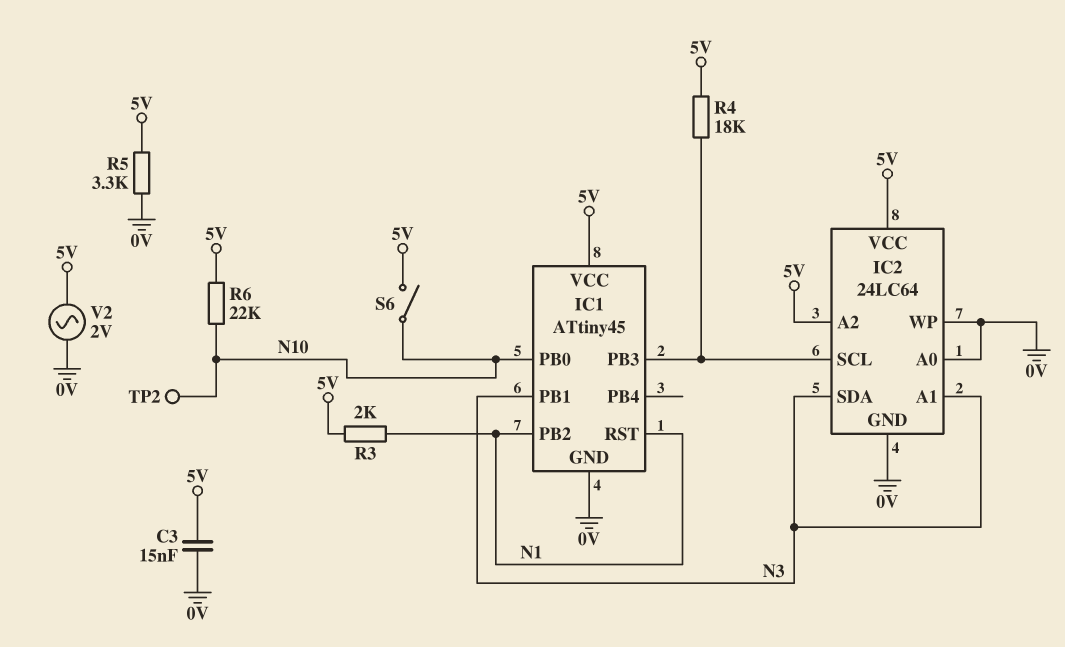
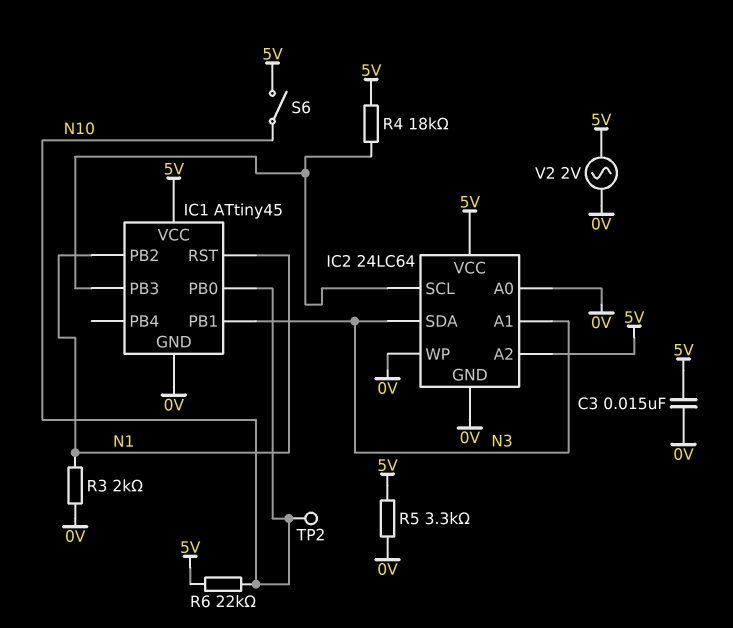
R3: 2k (5V, N1) -> 2k (0V, N1)

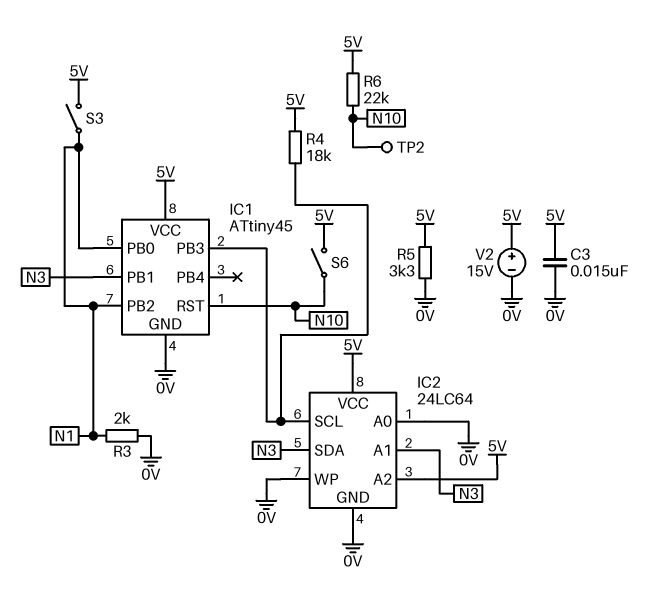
IC1 pin PB0: N10 -> N1
IC1 pin RST: N1 -> N10
S3: none -> switch (5V, N1)
V2: AC 2V (0V, 5V) -> 15V (plus 5V, minus 0V)

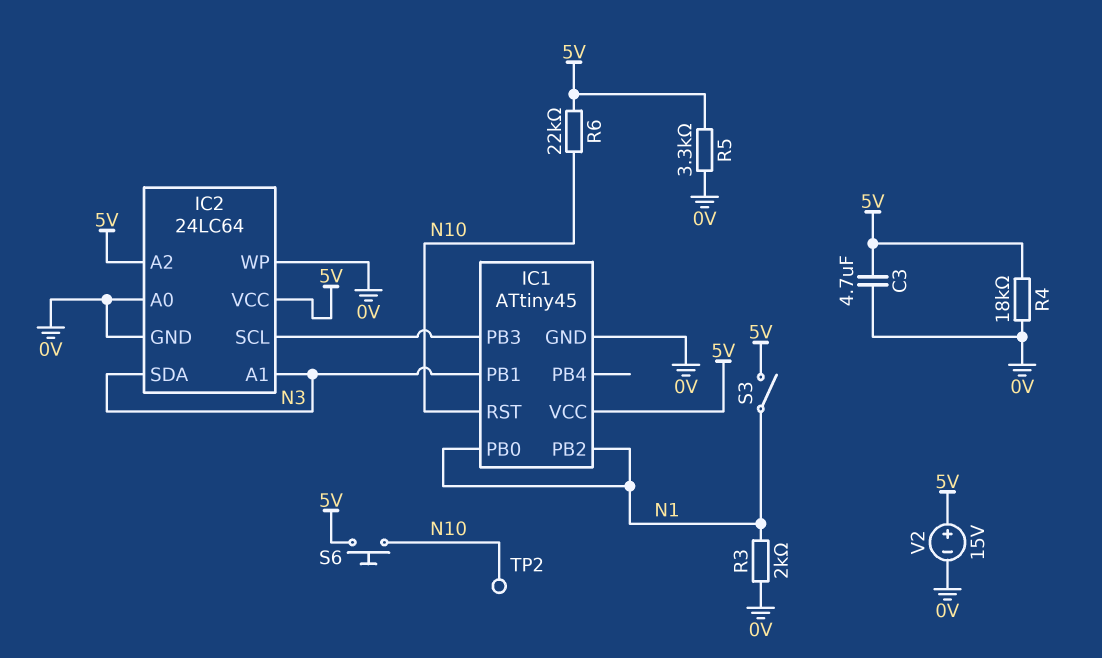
C3: 15nF (0V, 5V) -> 4.7uF (0V, 5V)
R4: 18k (5V, IC1/PB3) -> 18k (0V, 5V)
S6: switch (5V, N10) -> button (5V, N10)

